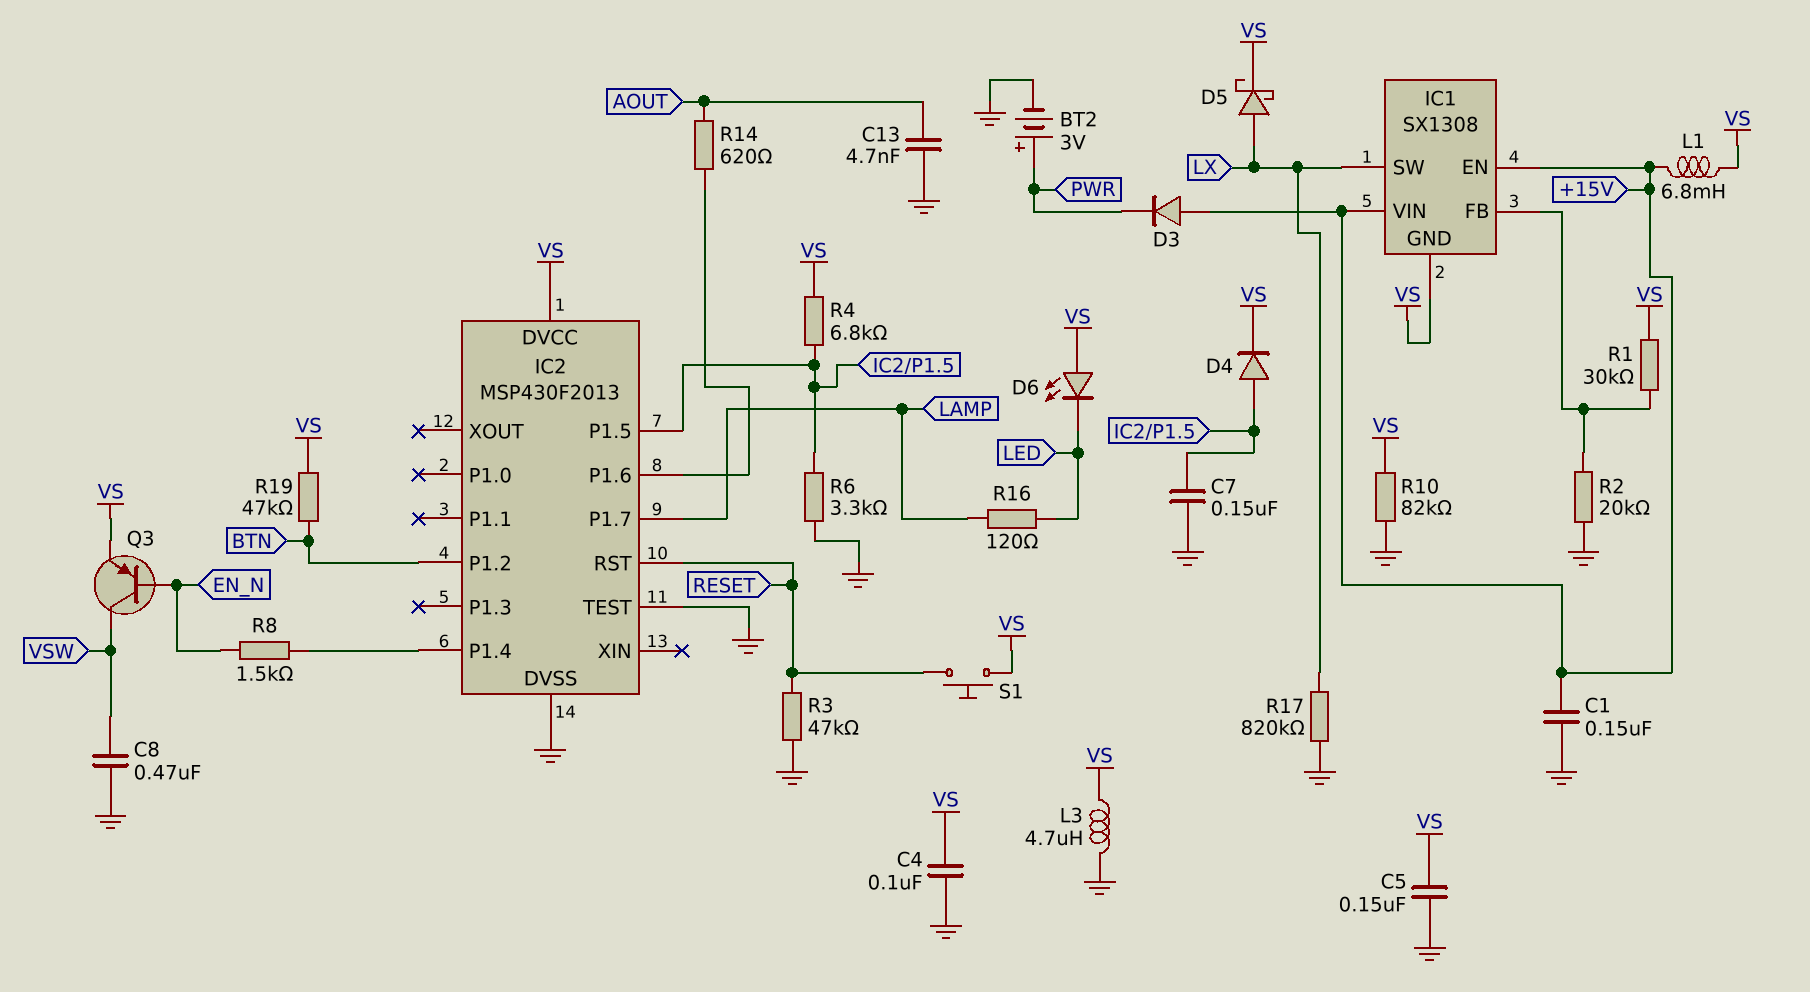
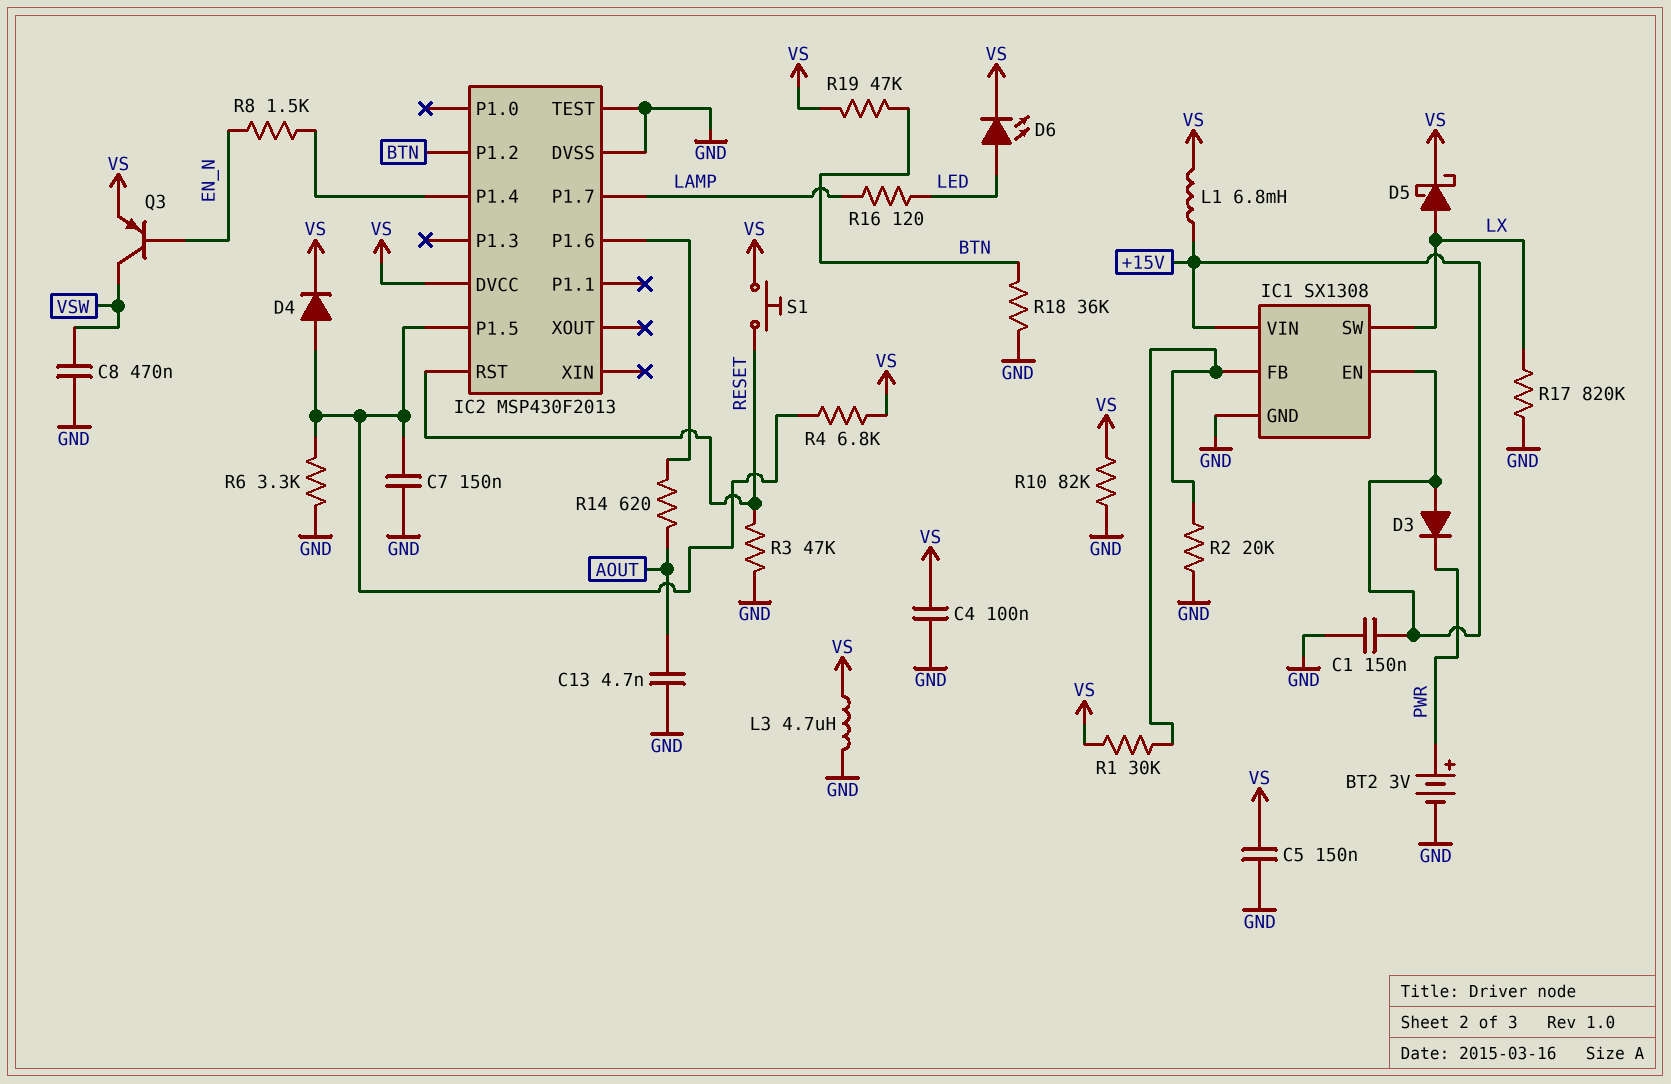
D6: LED (A VS, K LED) -> LED (A LED, K VS)
IC1 pin GND: VS -> GND
R18: none -> 36k (BTN, GND)

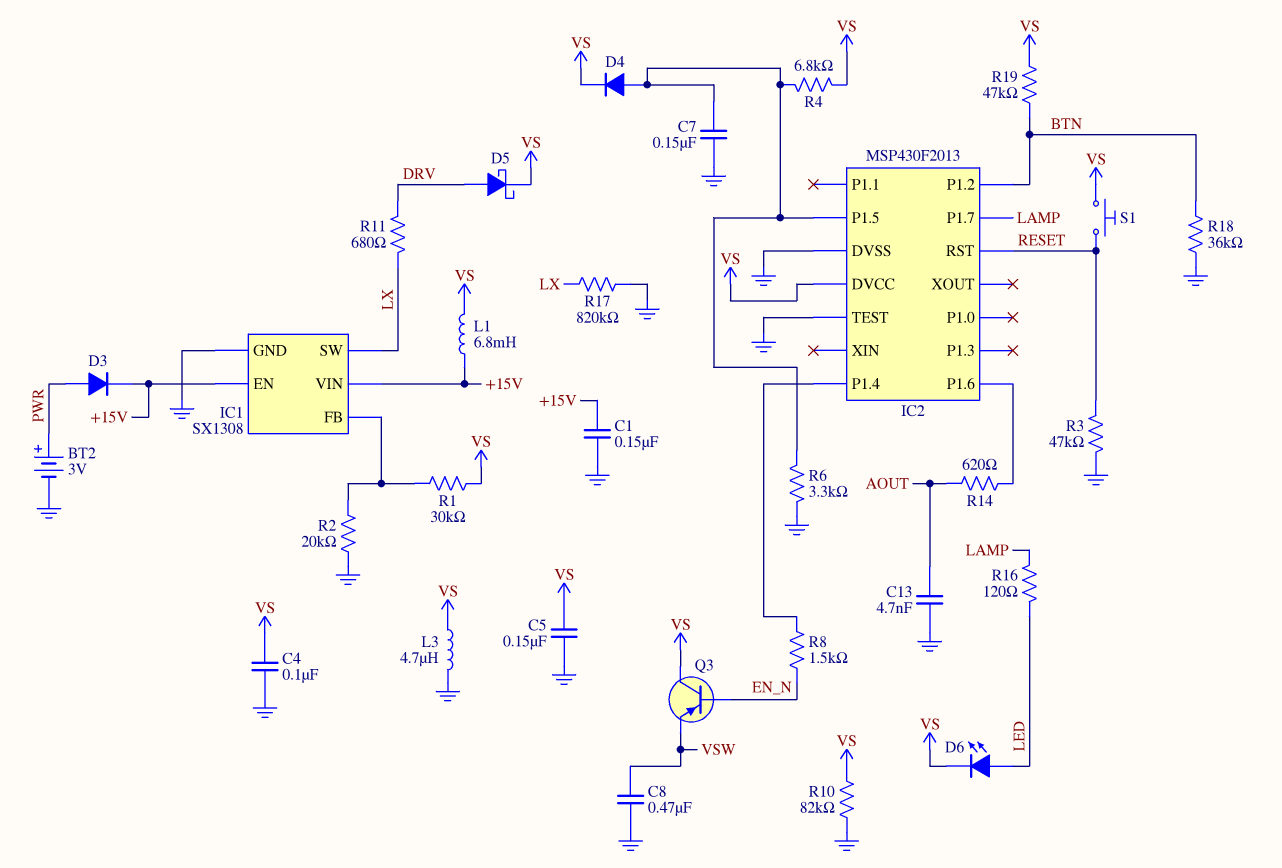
D3: diode (A +15V, K PWR) -> diode (A PWR, K +15V)
D5: schottky (A LX, K VS) -> schottky (A DRV, K VS)
Q3: PNP (B EN_N, C VSW, E VS) -> PNP (B EN_N, C VS, E VSW)
R11: none -> 680 (DRV, LX)

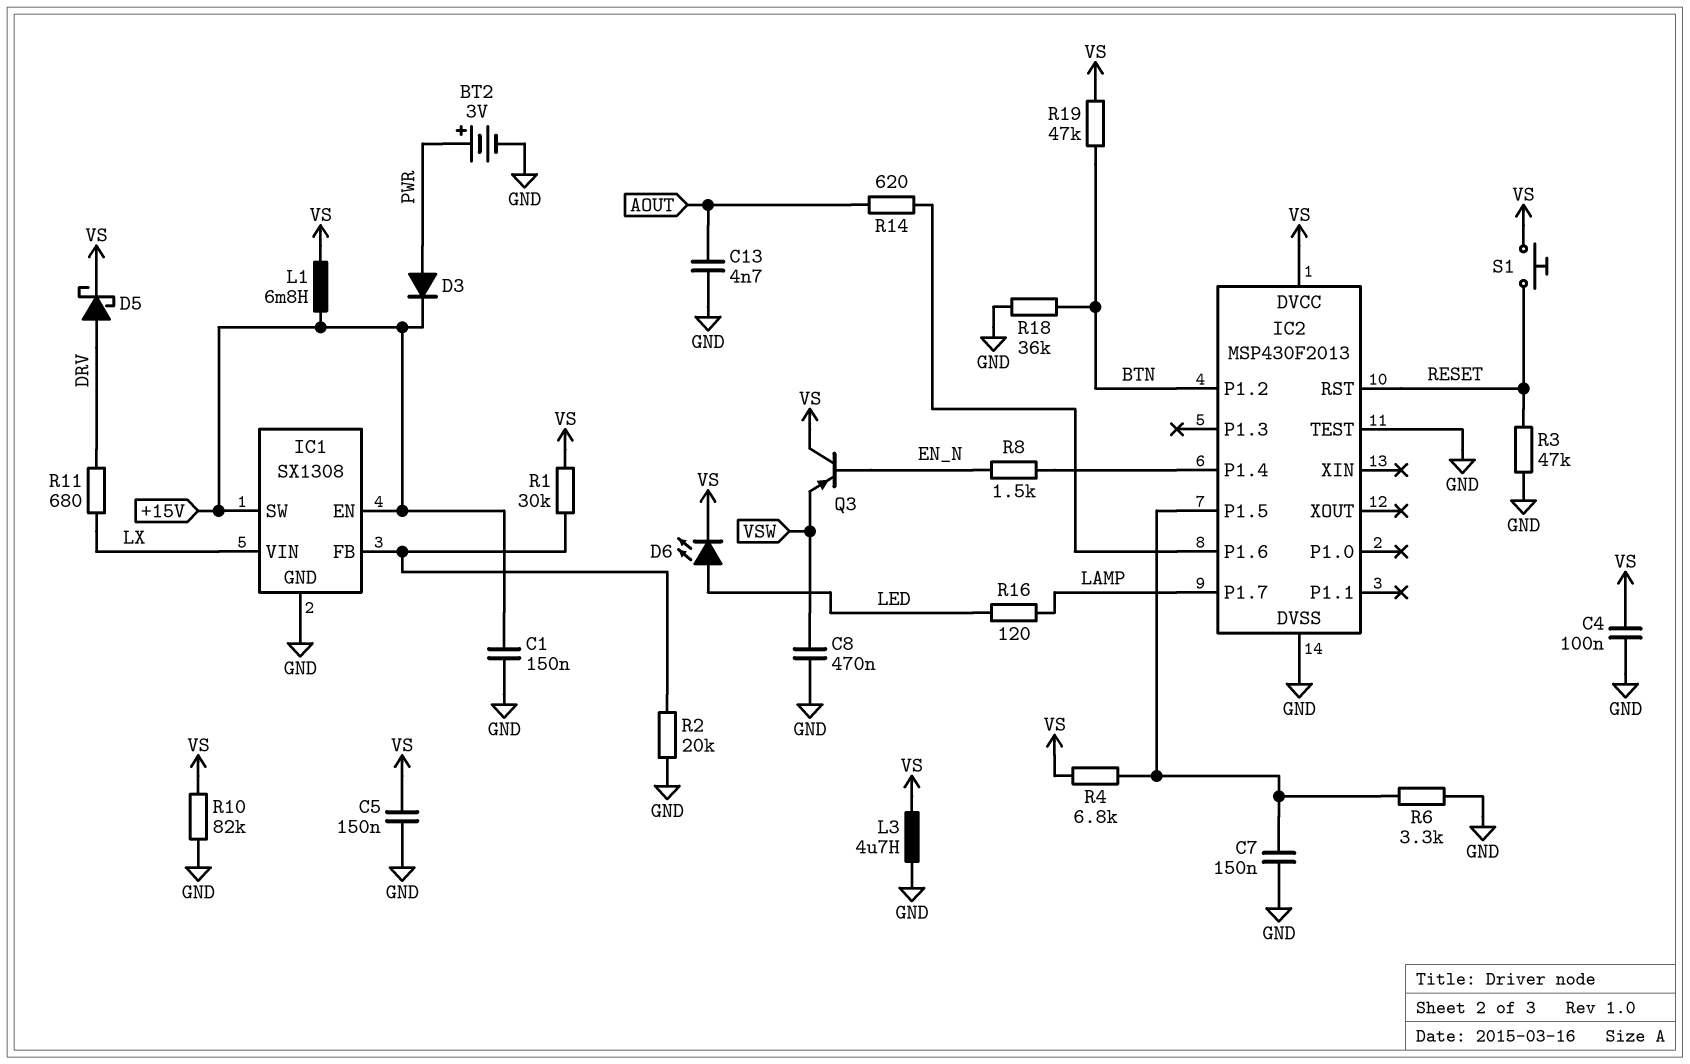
D4: diode (A IC2/P1.5, K VS) -> none
IC1 pin SW: LX -> +15V
IC1 pin VIN: +15V -> LX
R17: 820k (GND, LX) -> none

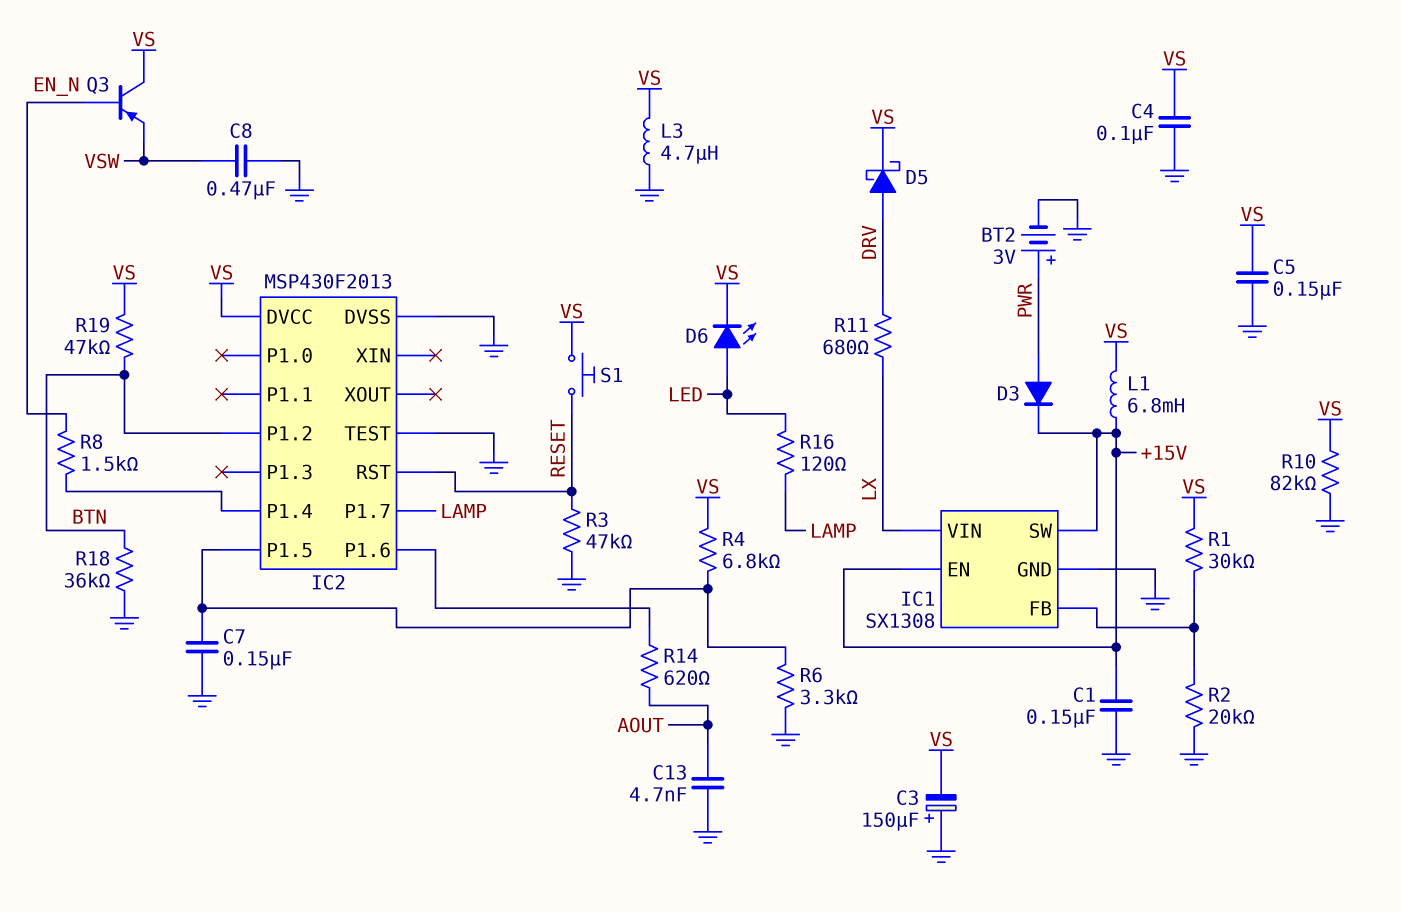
C3: none -> 150uF (plus GND, minus VS)

